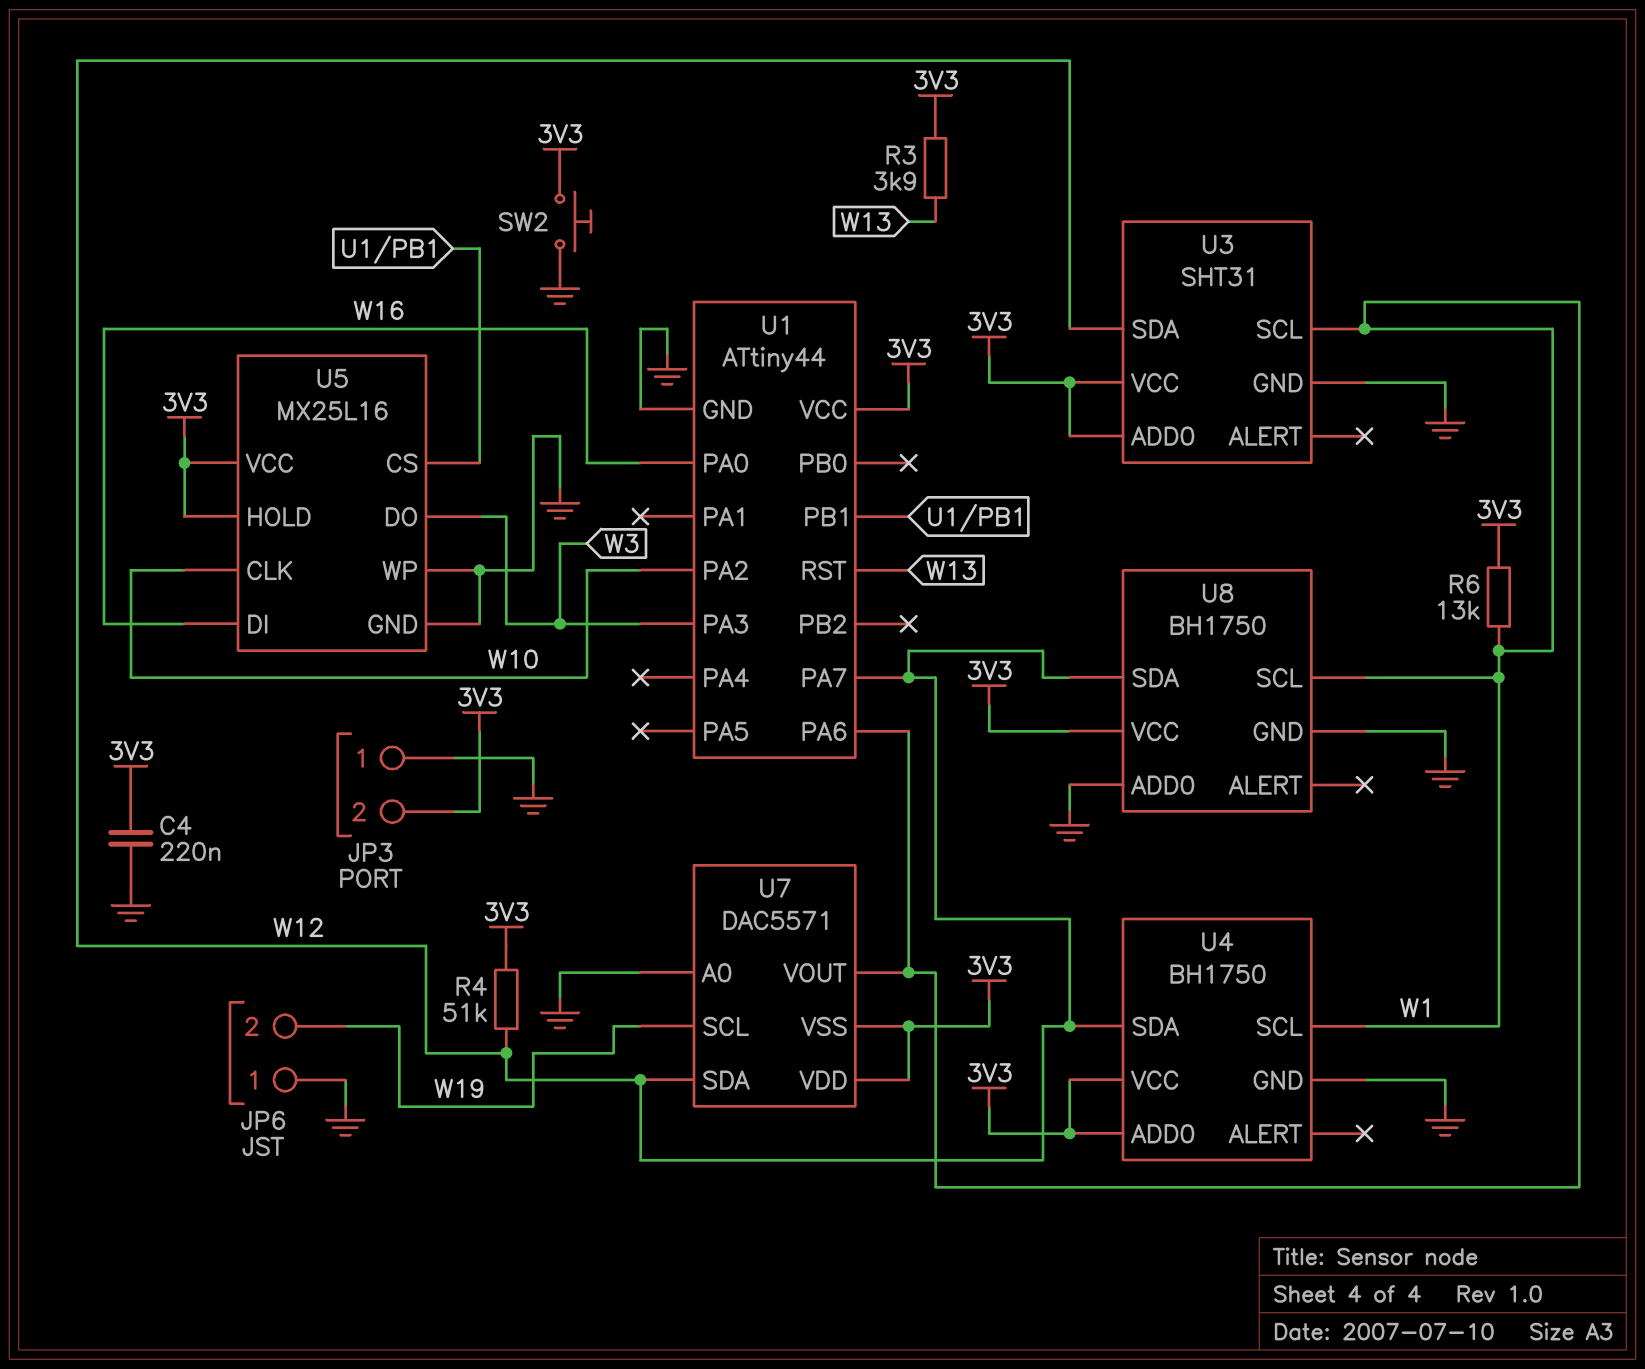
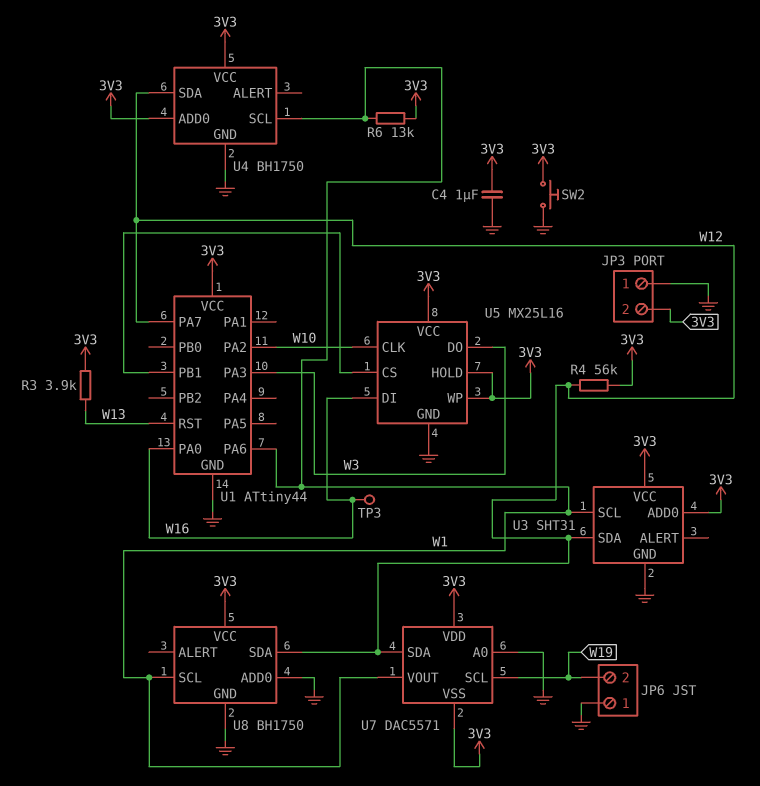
C4: 220nF (3V3, GND) -> 1uF (3V3, GND)
R4: 51k (3V3, W12) -> 56k (3V3, W12)
TP3: none -> test point (W16)
U5 pin WP: GND -> 3V3

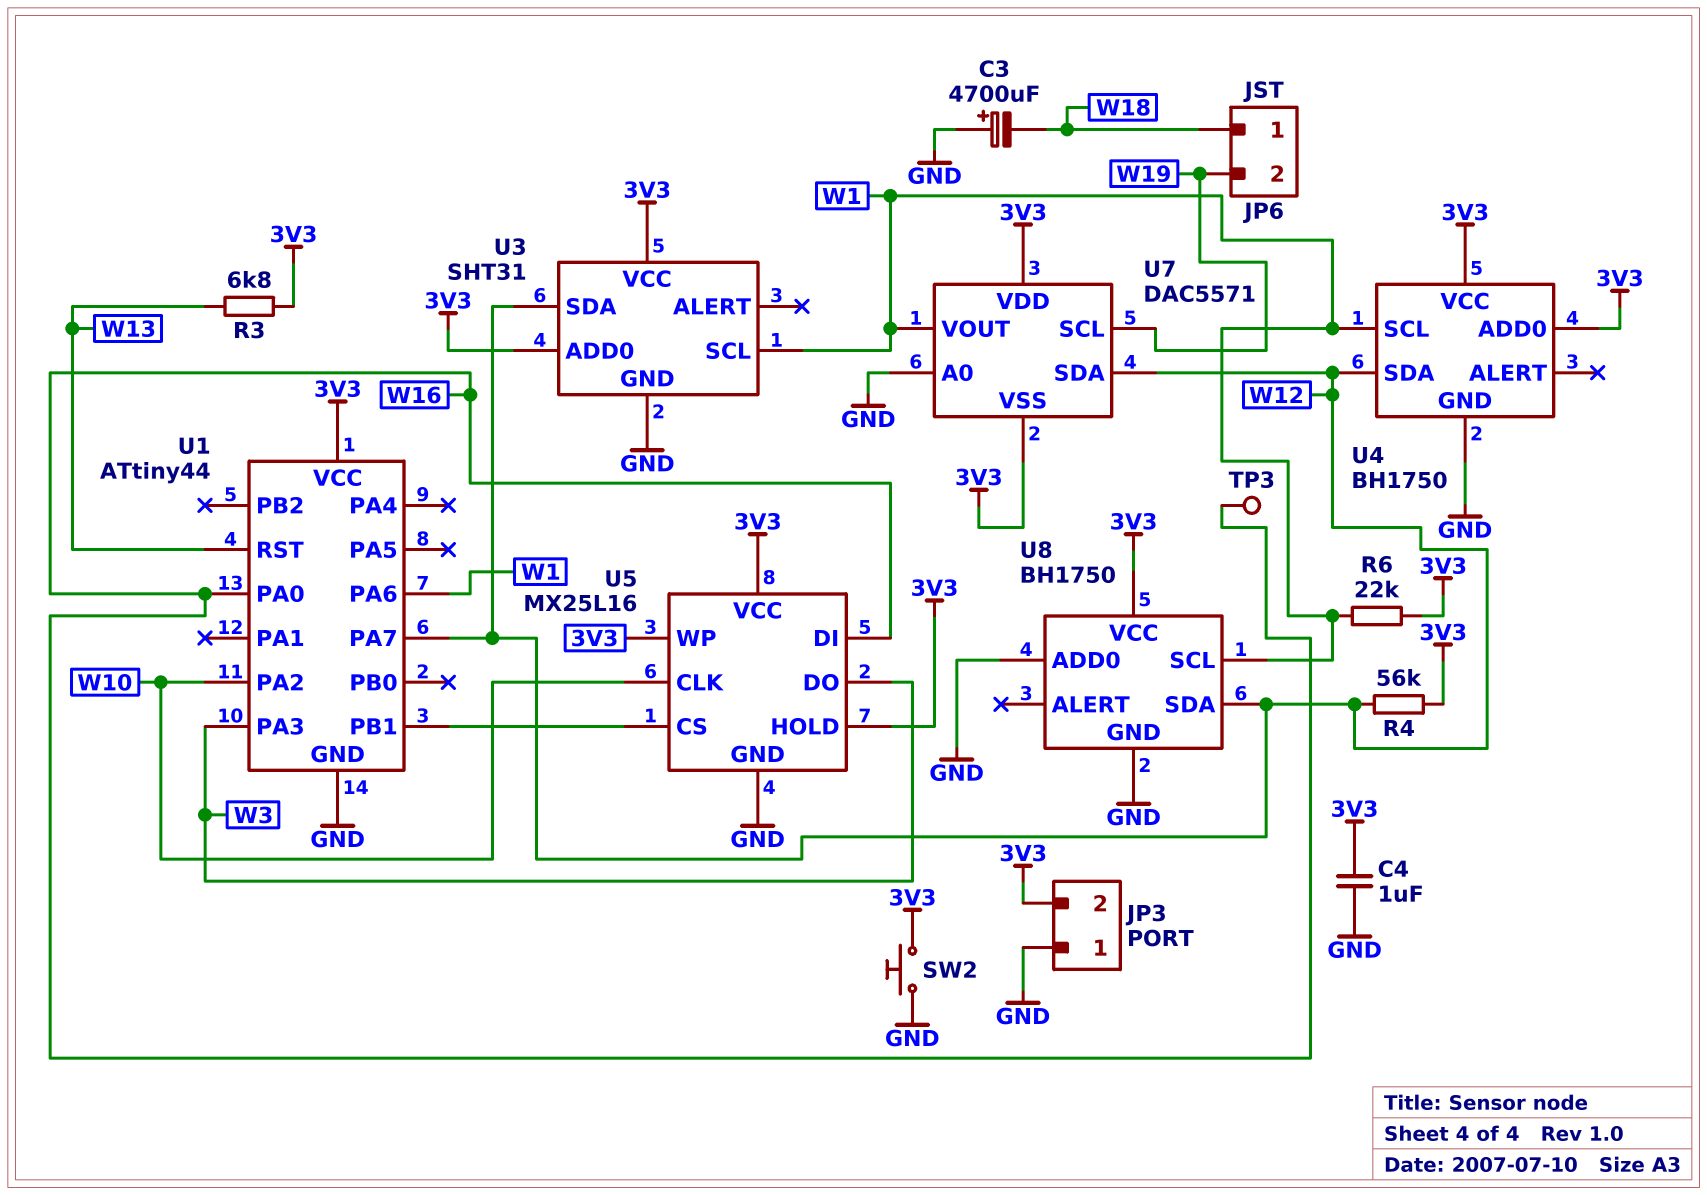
C3: none -> 4700uF (plus GND, minus W18)
JP6 pin 1: GND -> W18
R3: 3.9k (3V3, W13) -> 6.8k (3V3, W13)
R6: 13k (3V3, W1) -> 22k (3V3, W1)

